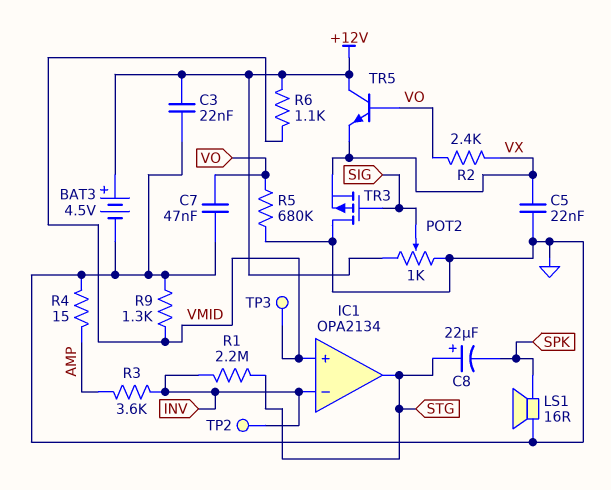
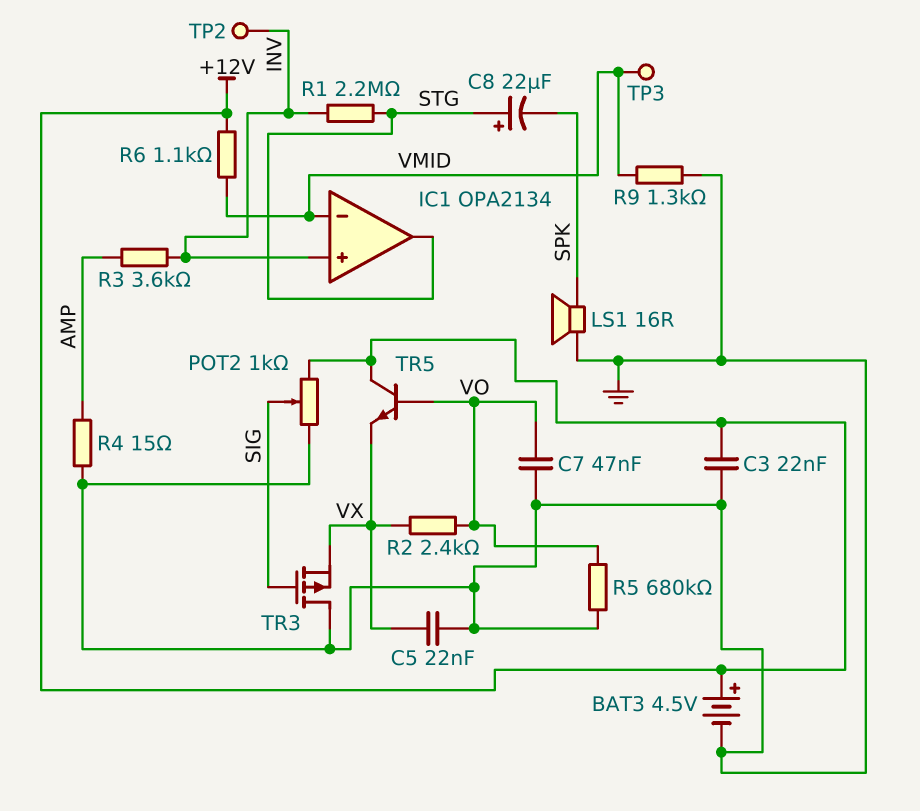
IC1 pin in+: VMID -> INV
IC1 pin in-: INV -> VMID

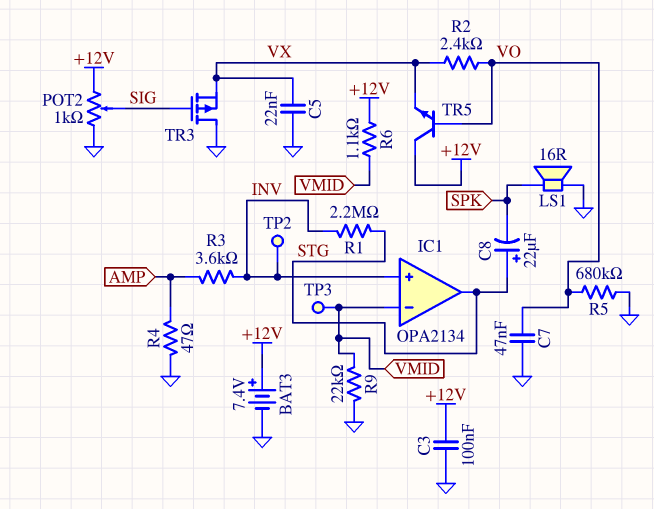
BAT3: 4.5V (plus +12V, minus GND) -> 7.4V (plus +12V, minus GND)
C3: 22nF (+12V, GND) -> 100nF (+12V, GND)
R4: 15 (AMP, GND) -> 47 (AMP, GND)
R9: 1.3k (GND, VMID) -> 22k (GND, VMID)

